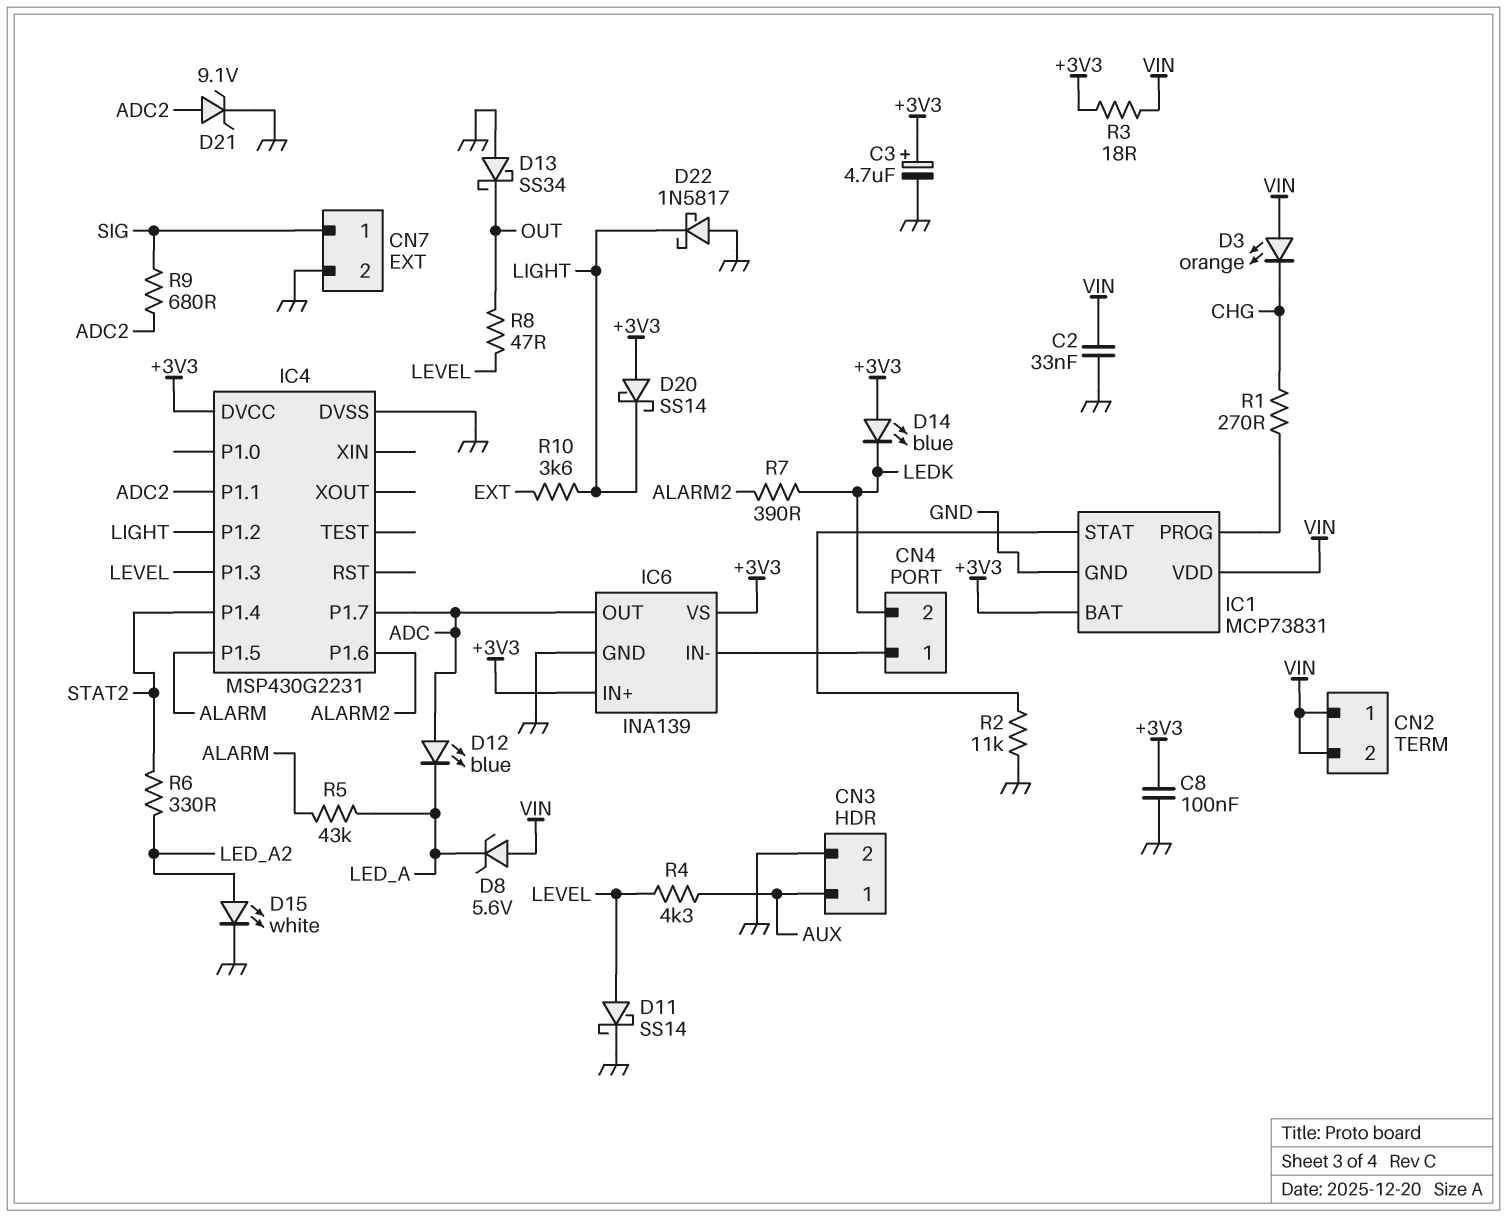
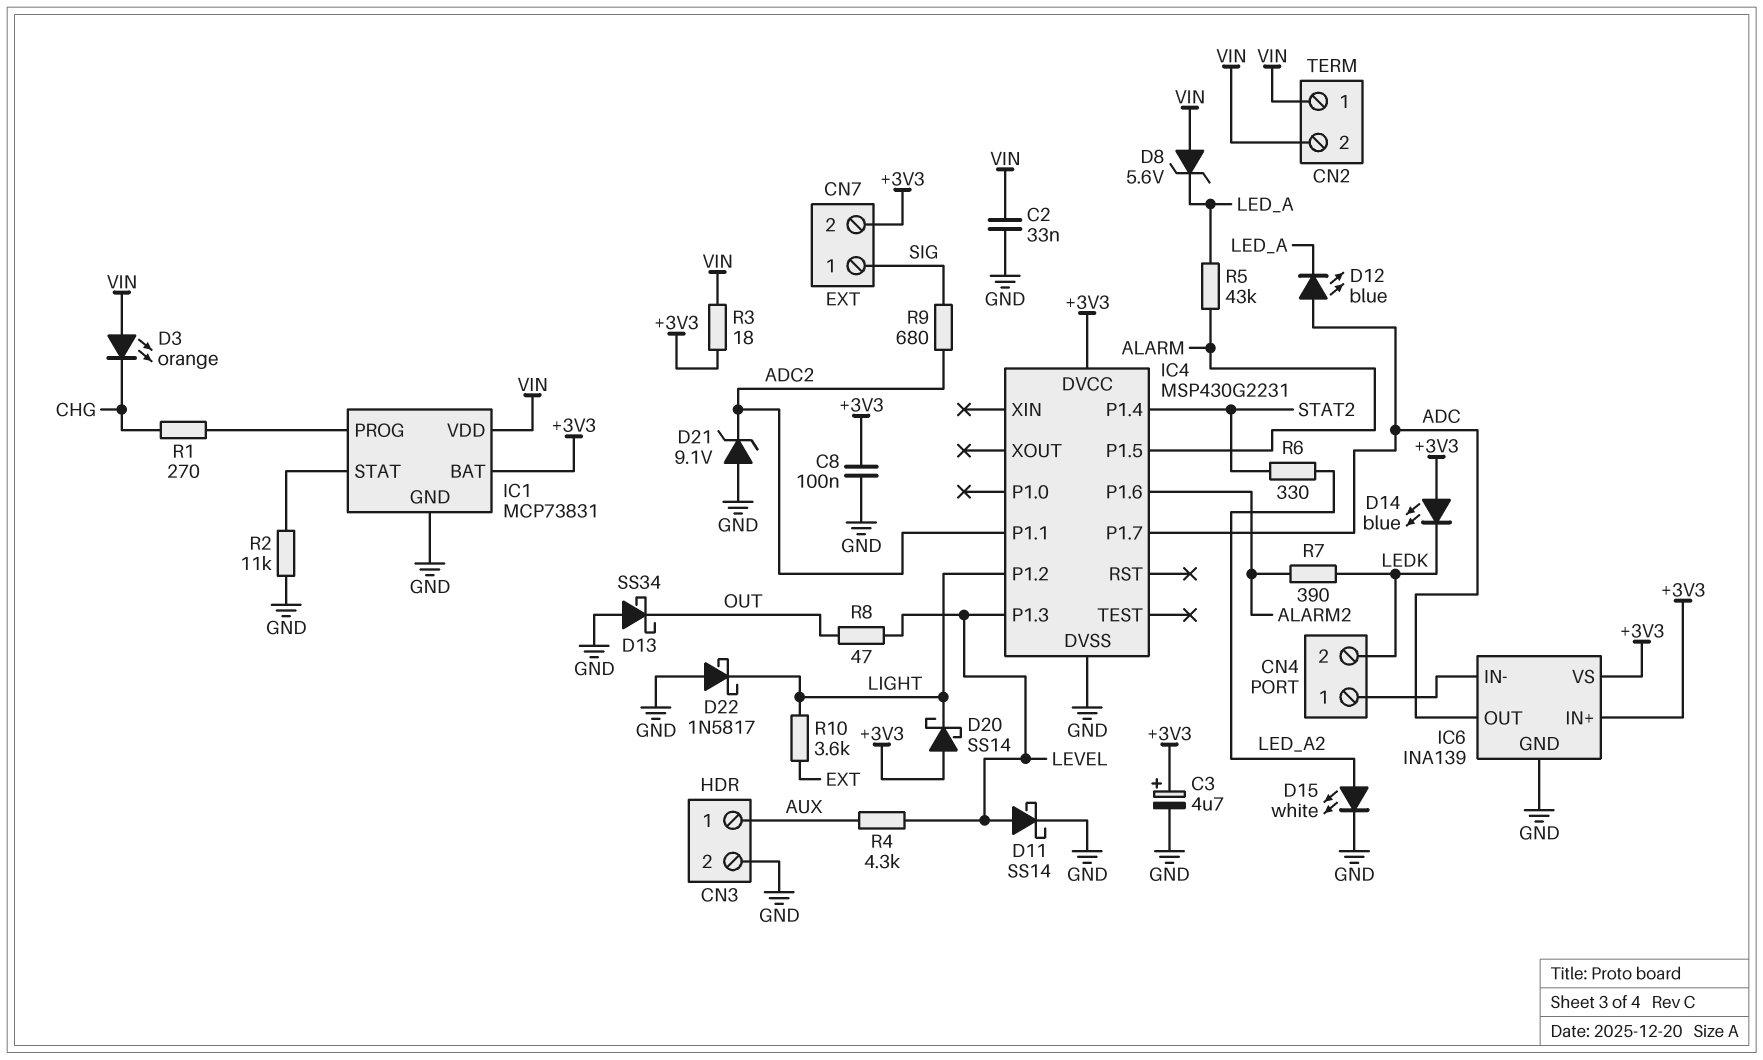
CN7 pin 2: GND -> +3V3
D21: zener 9.1V (A ADC2, K GND) -> zener 9.1V (A GND, K ADC2)

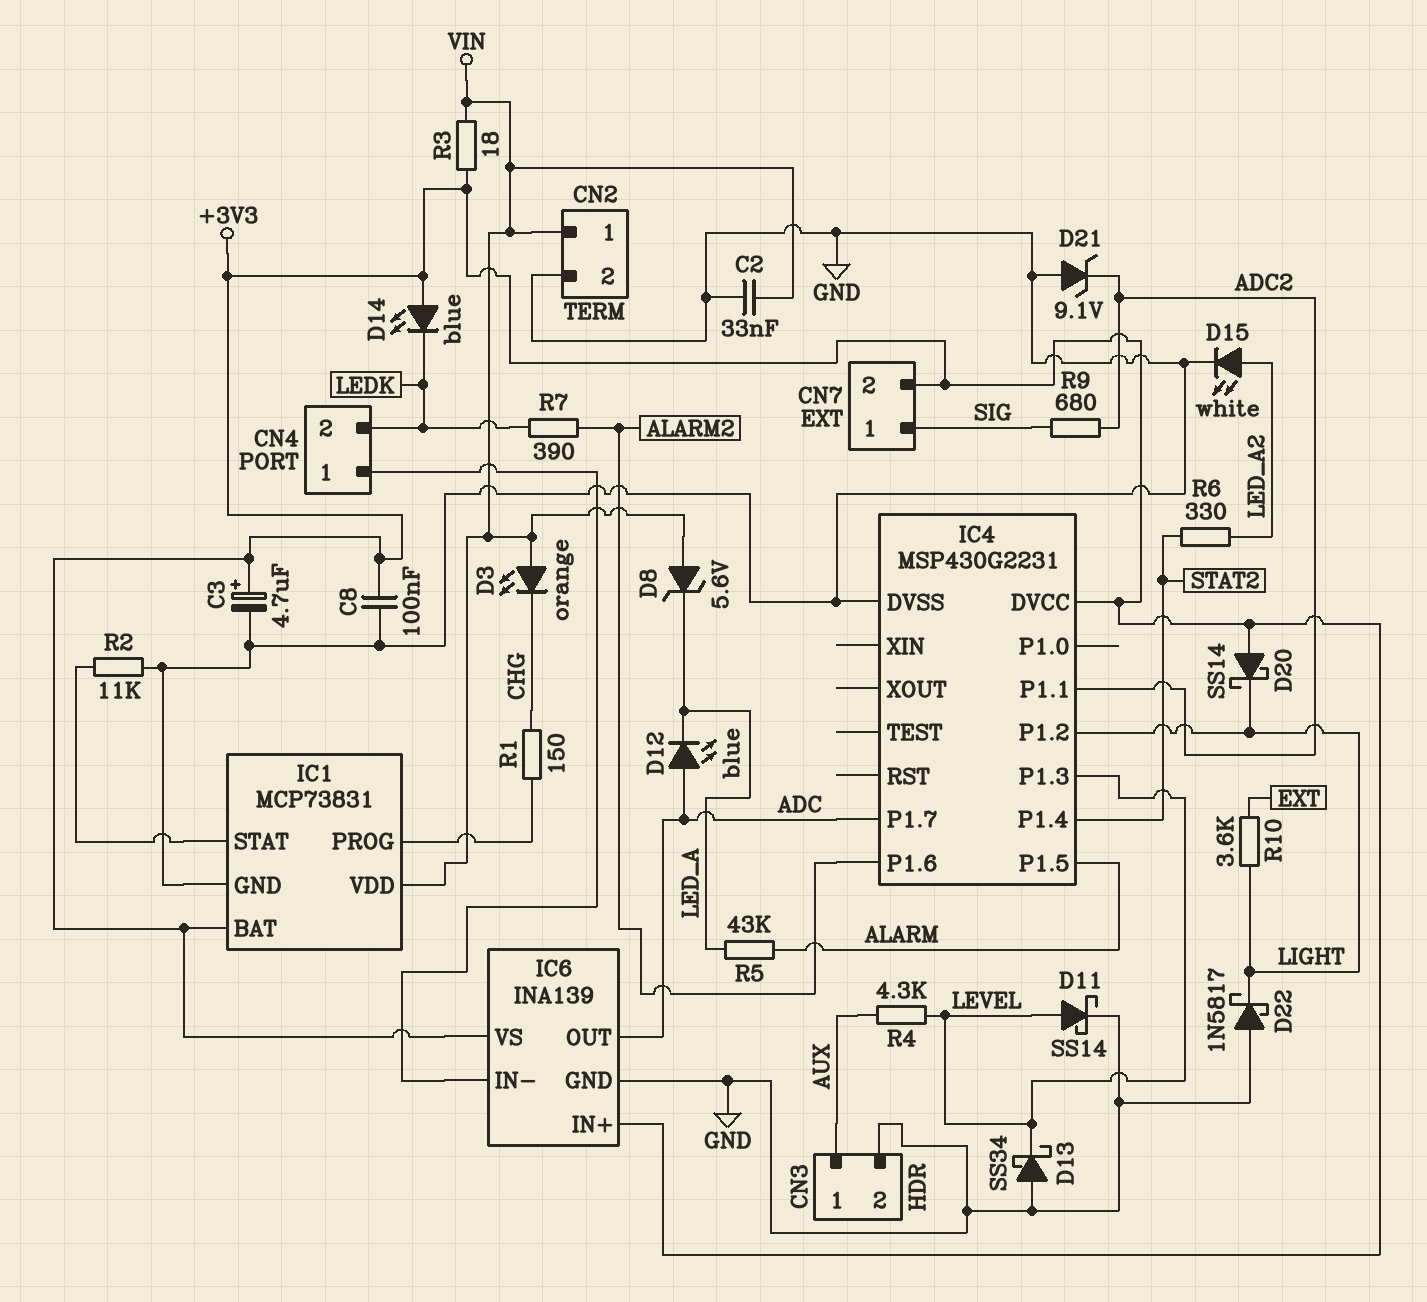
CN2 pin 2: VIN -> GND
D13: schottky SS34 (A GND, K OUT) -> schottky SS34 (A GND, K LEVEL)
R1: 270 (CHG, IC1/PROG) -> 150 (CHG, IC1/PROG)
R8: 47 (LEVEL, OUT) -> none

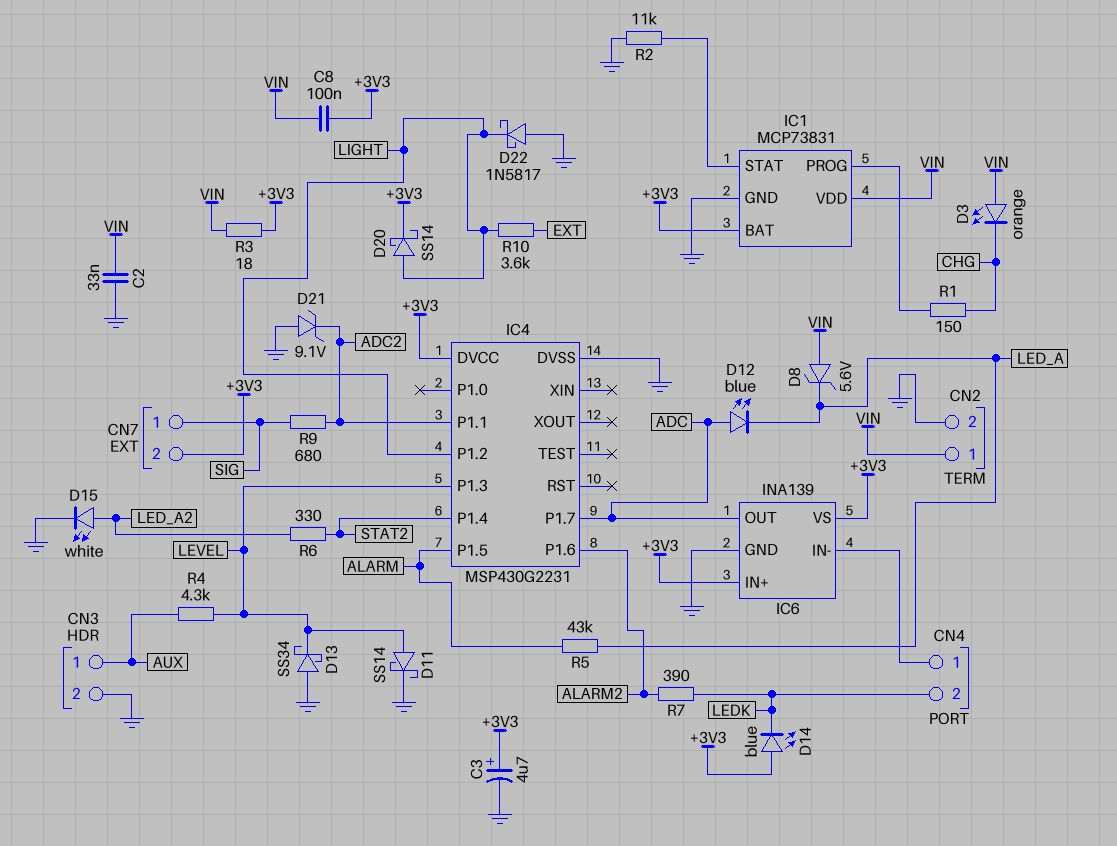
C8: 100nF (+3V3, GND) -> 100nF (+3V3, VIN)
D20: schottky SS14 (A +3V3, K LIGHT) -> schottky SS14 (A LIGHT, K +3V3)

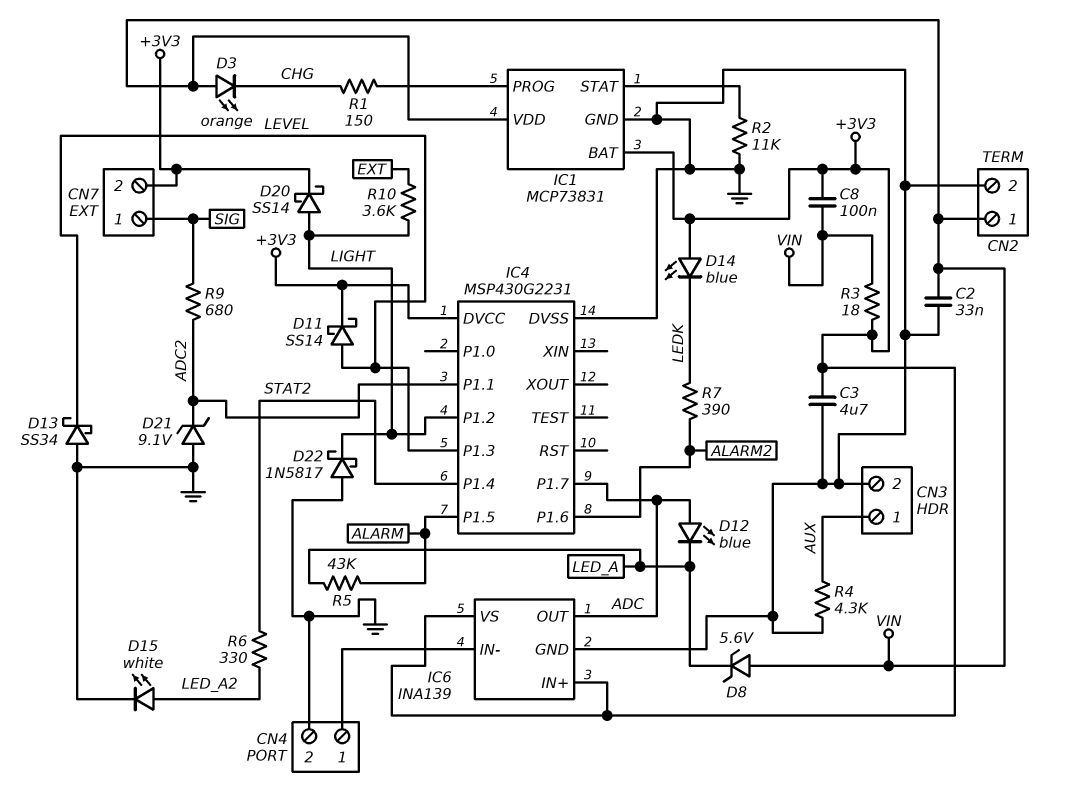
C3: 4.7uF (plus +3V3, minus GND) -> 4.7uF (+3V3, GND)
CN4 pin 2: LEDK -> GND
D11: schottky SS14 (A LEVEL, K GND) -> schottky SS14 (A LEVEL, K +3V3)
R4: 4.3k (AUX, LEVEL) -> 4.3k (AUX, GND)

